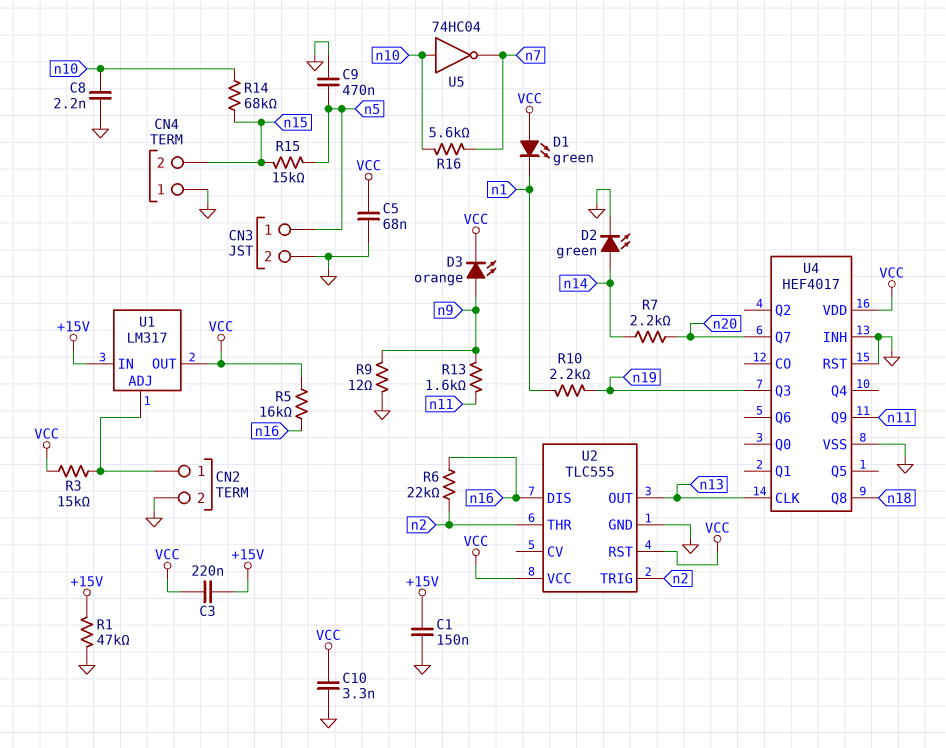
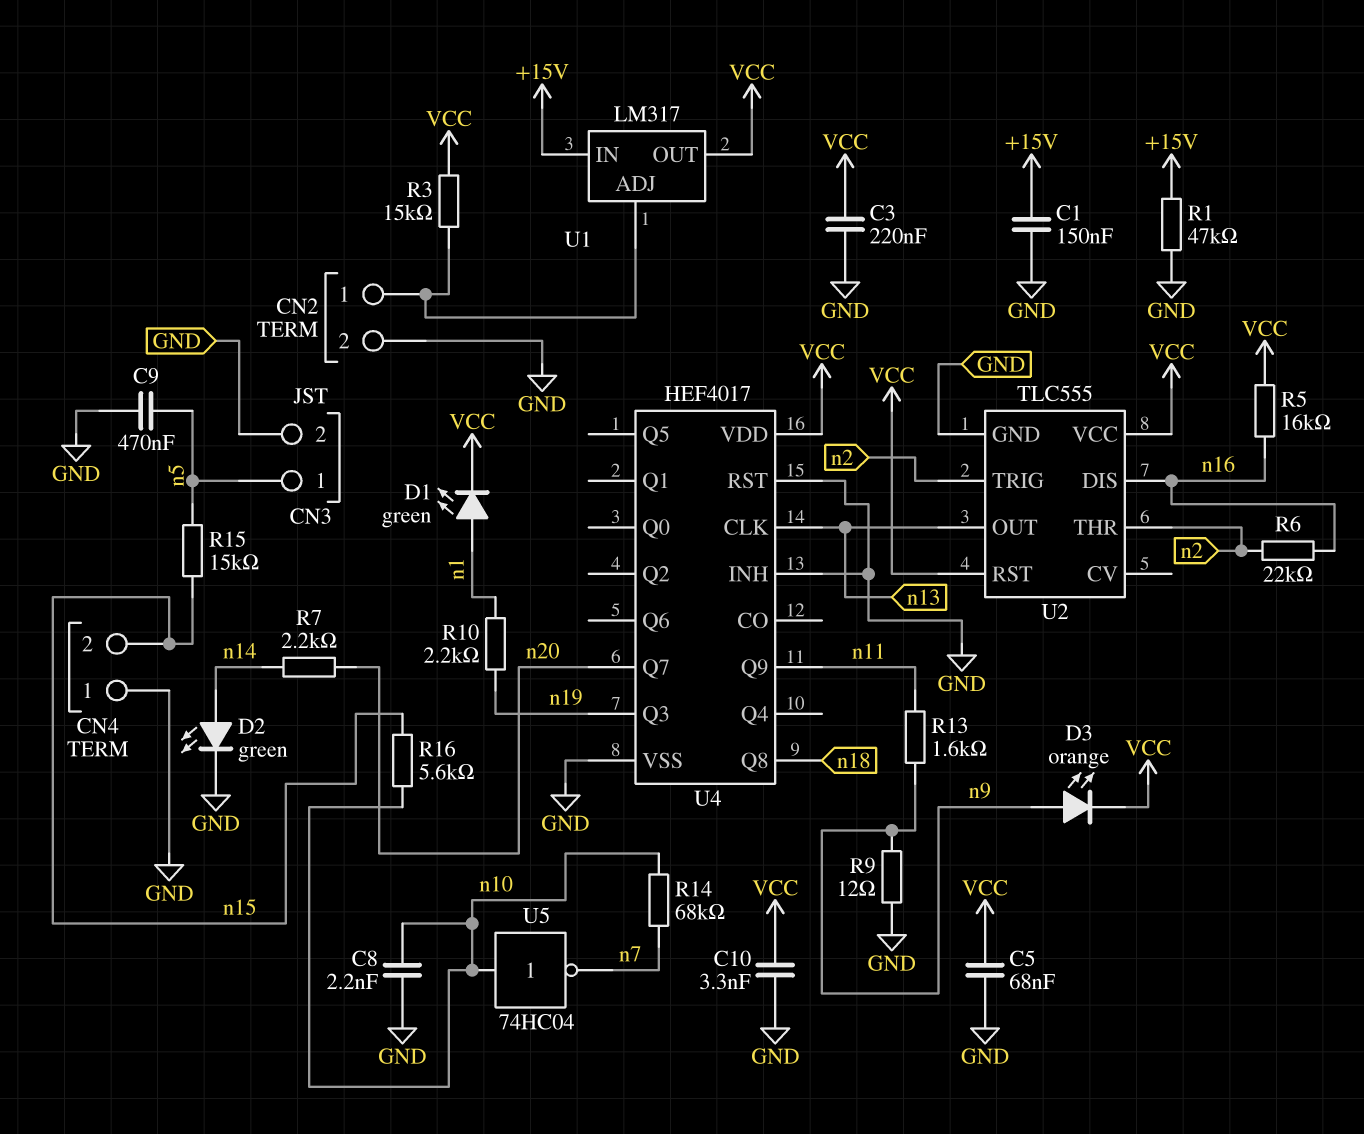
C3: 220nF (+15V, VCC) -> 220nF (GND, VCC)
D1: LED green (A VCC, K n1) -> LED green (A n1, K VCC)
R14: 68k (n10, n15) -> 68k (n7, n10)
R16: 5.6k (n7, n10) -> 5.6k (n10, n15)

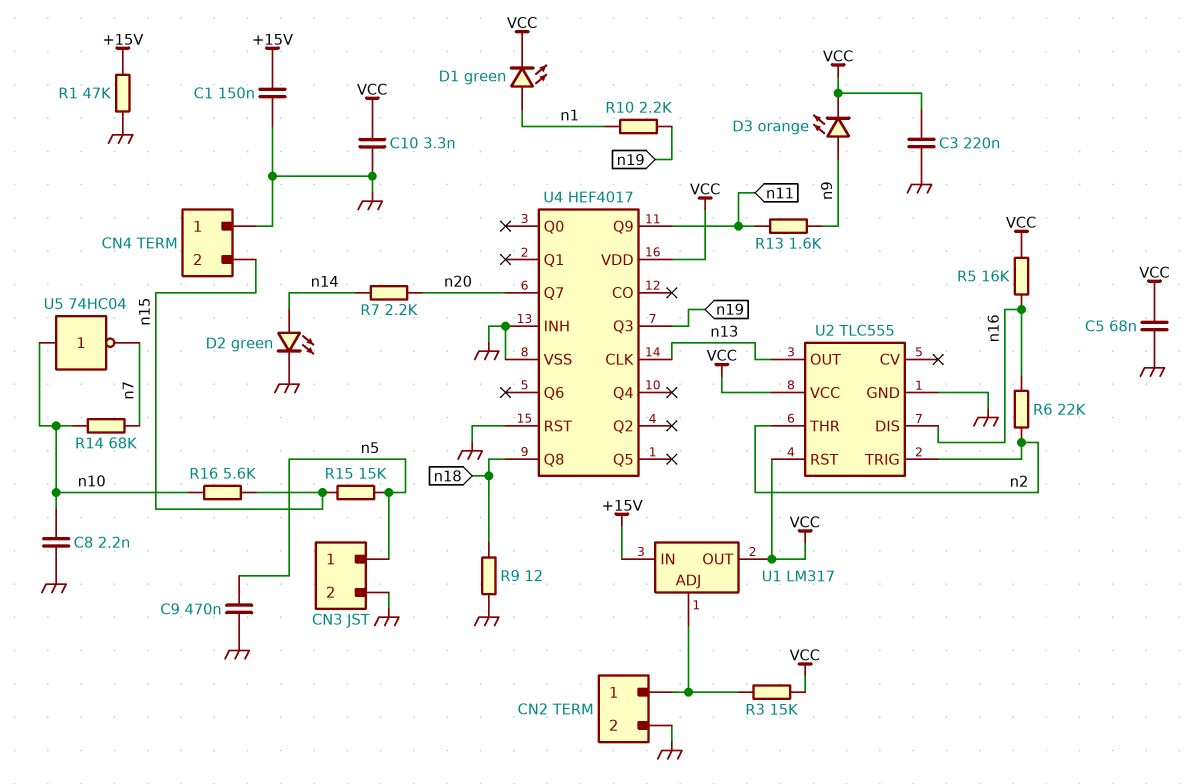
R9: 12 (GND, n9) -> 12 (GND, n18)

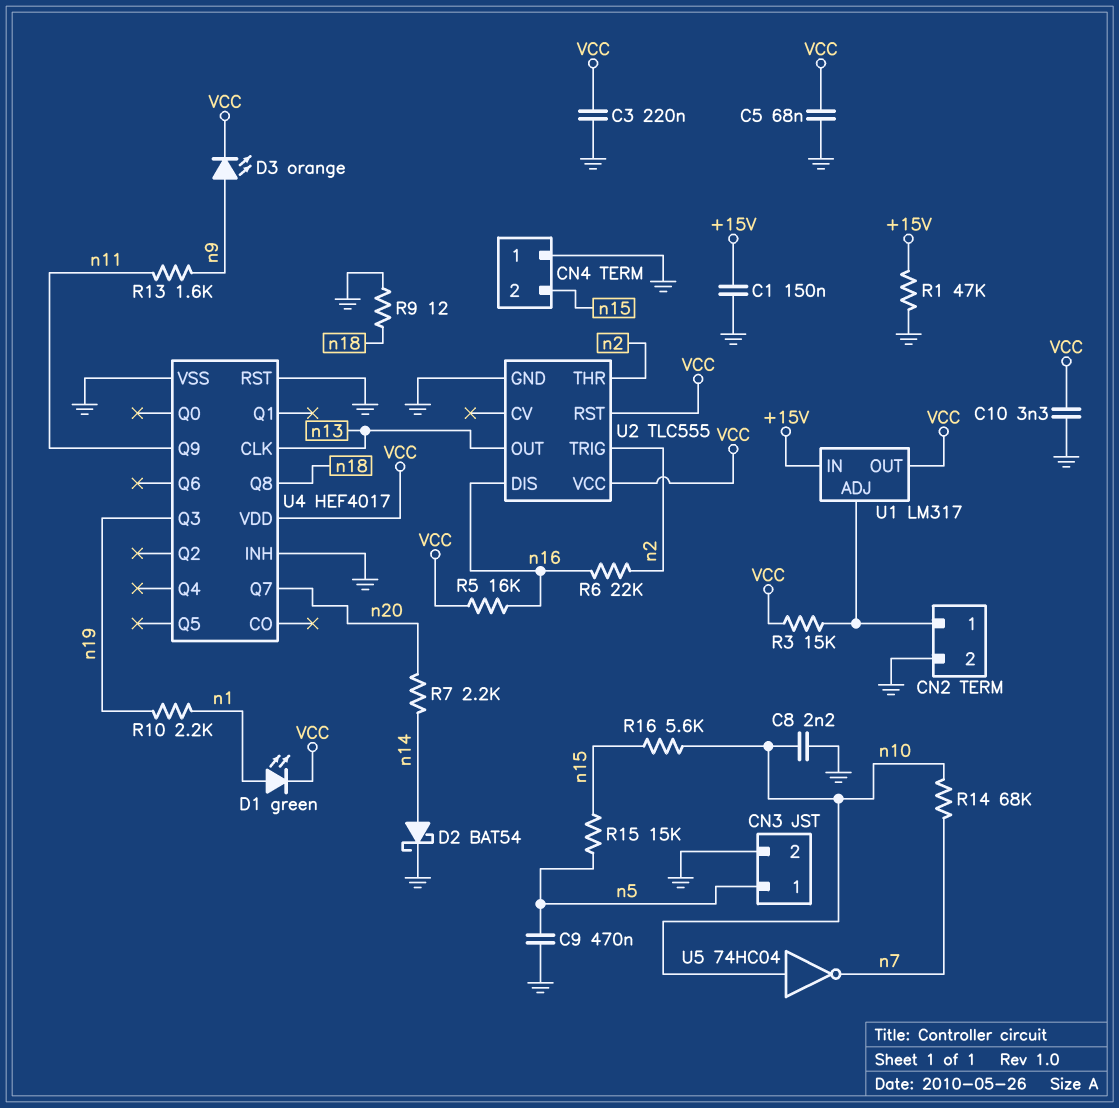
D2: LED green (A n14, K GND) -> schottky BAT54 (A n14, K GND)

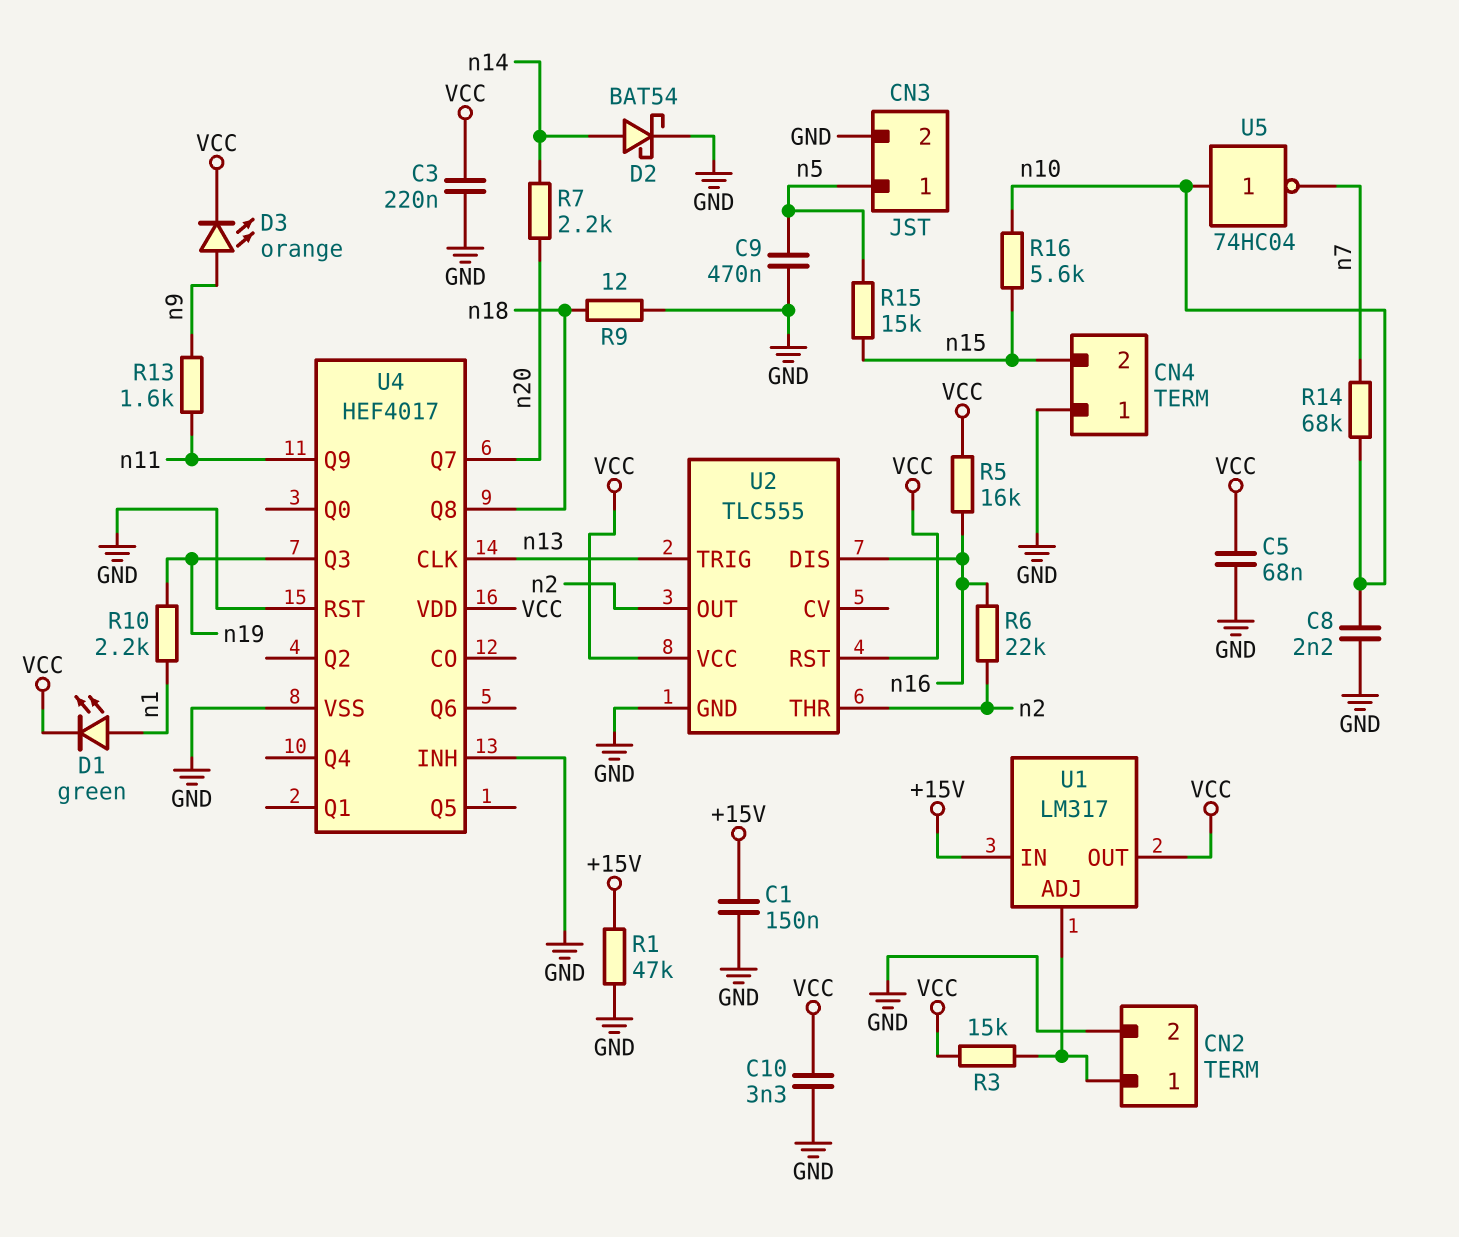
U2 pin OUT: n13 -> n2
U2 pin TRIG: n2 -> n13

